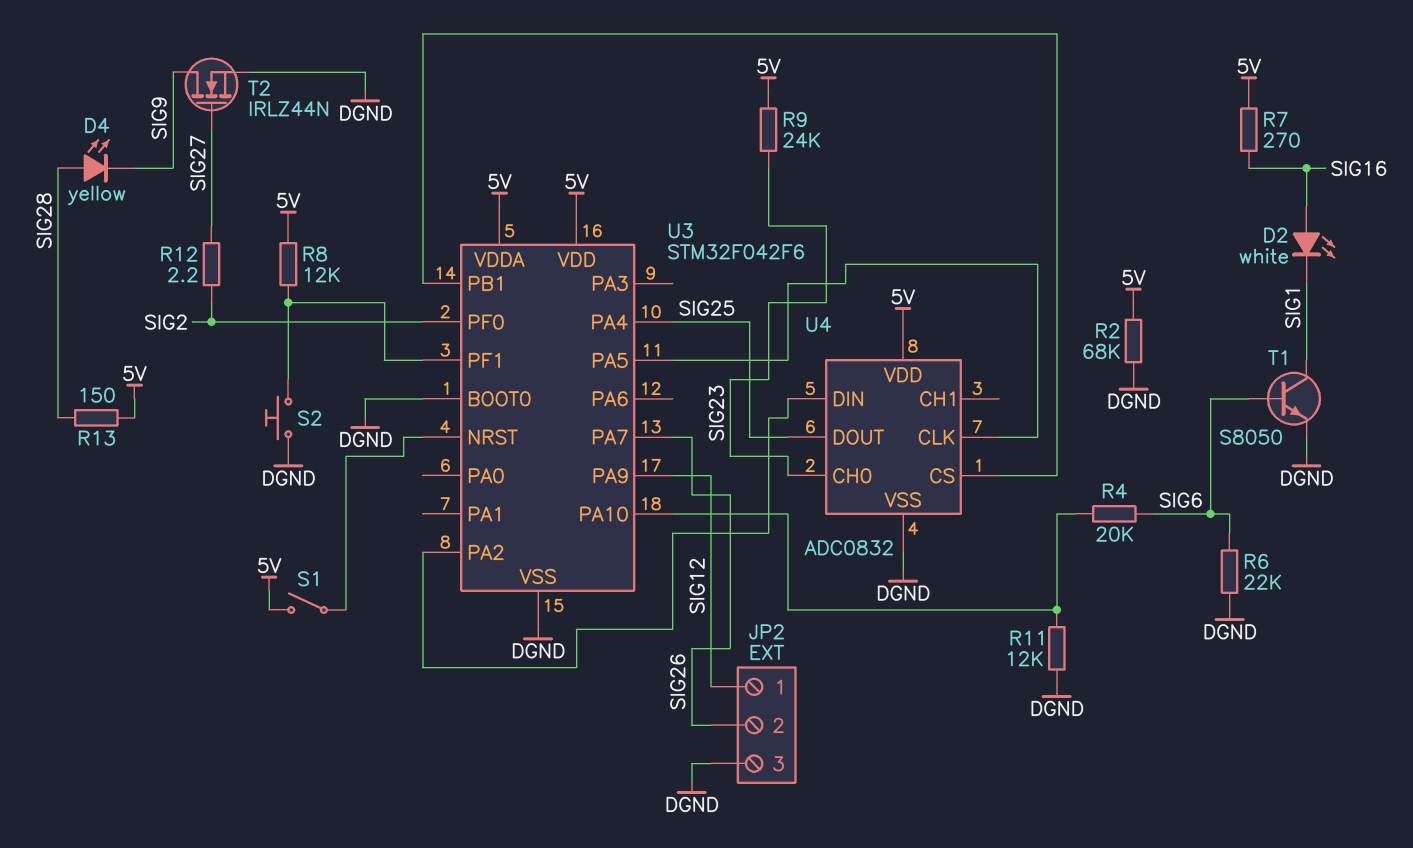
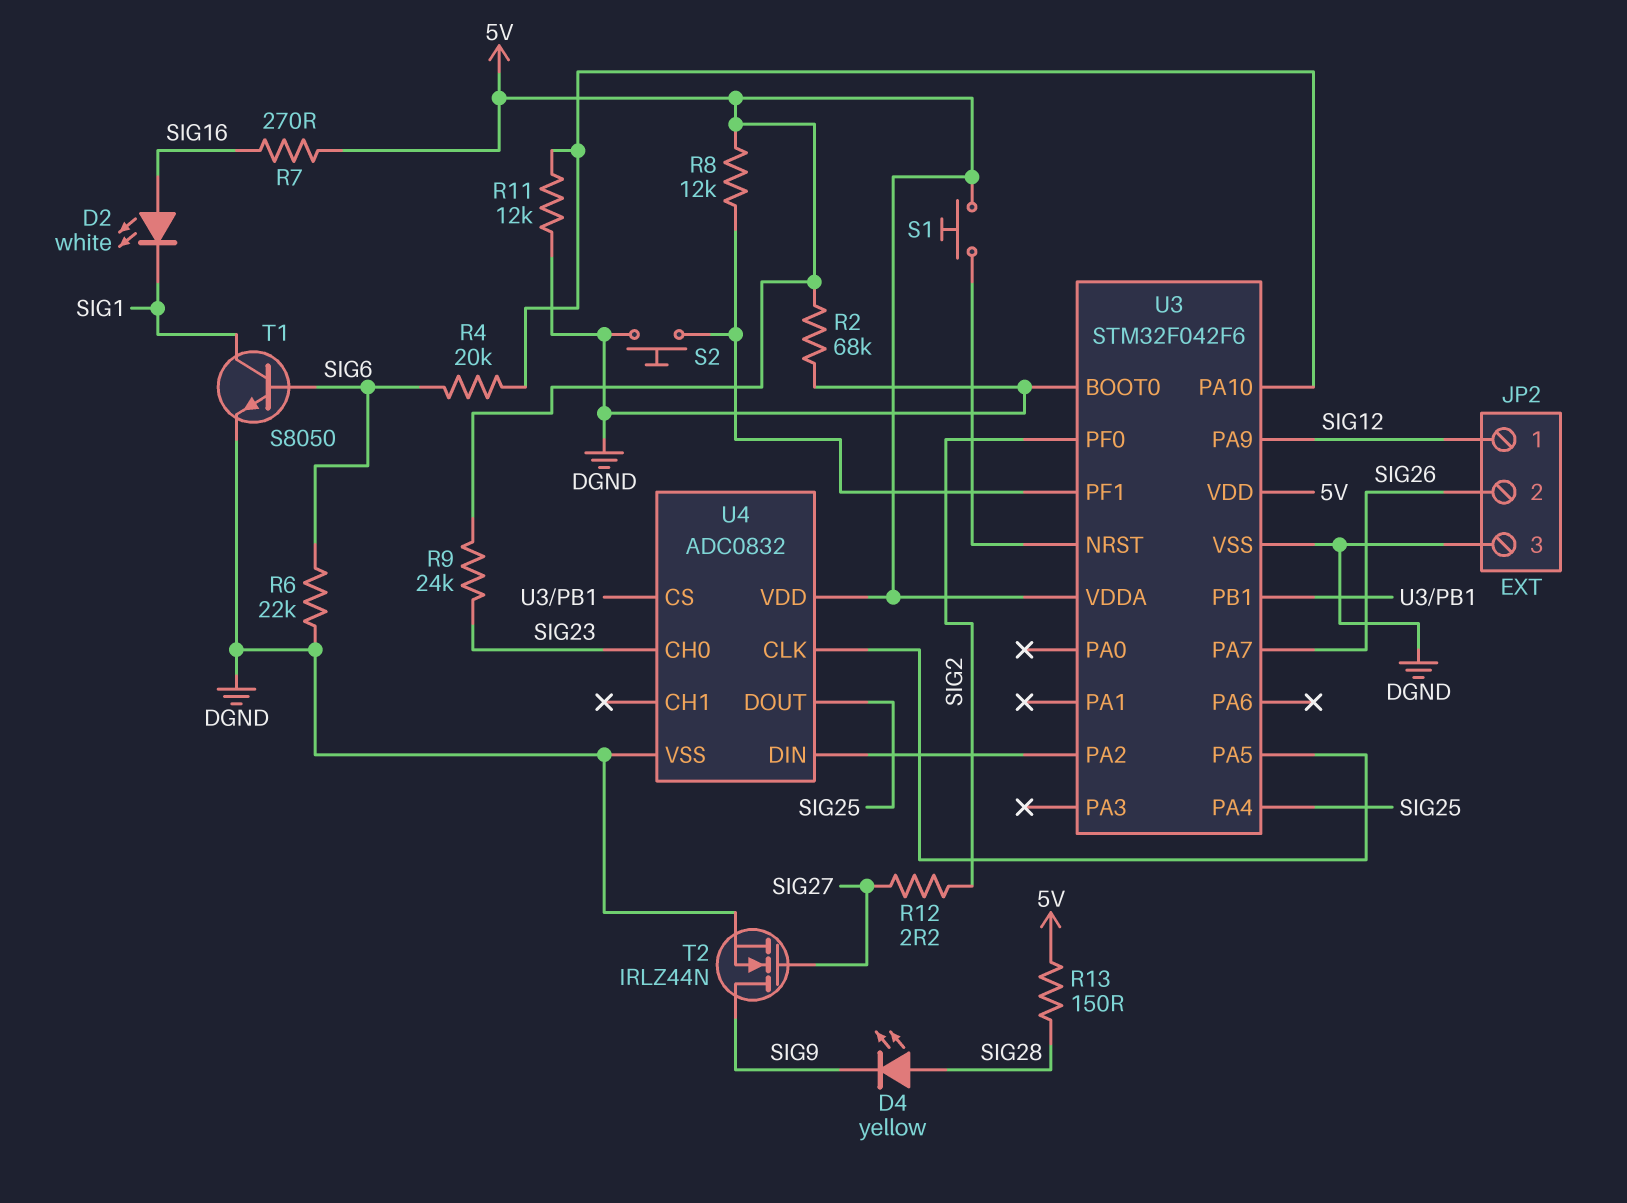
S1: switch (5V, U3/NRST) -> button (5V, U3/NRST)

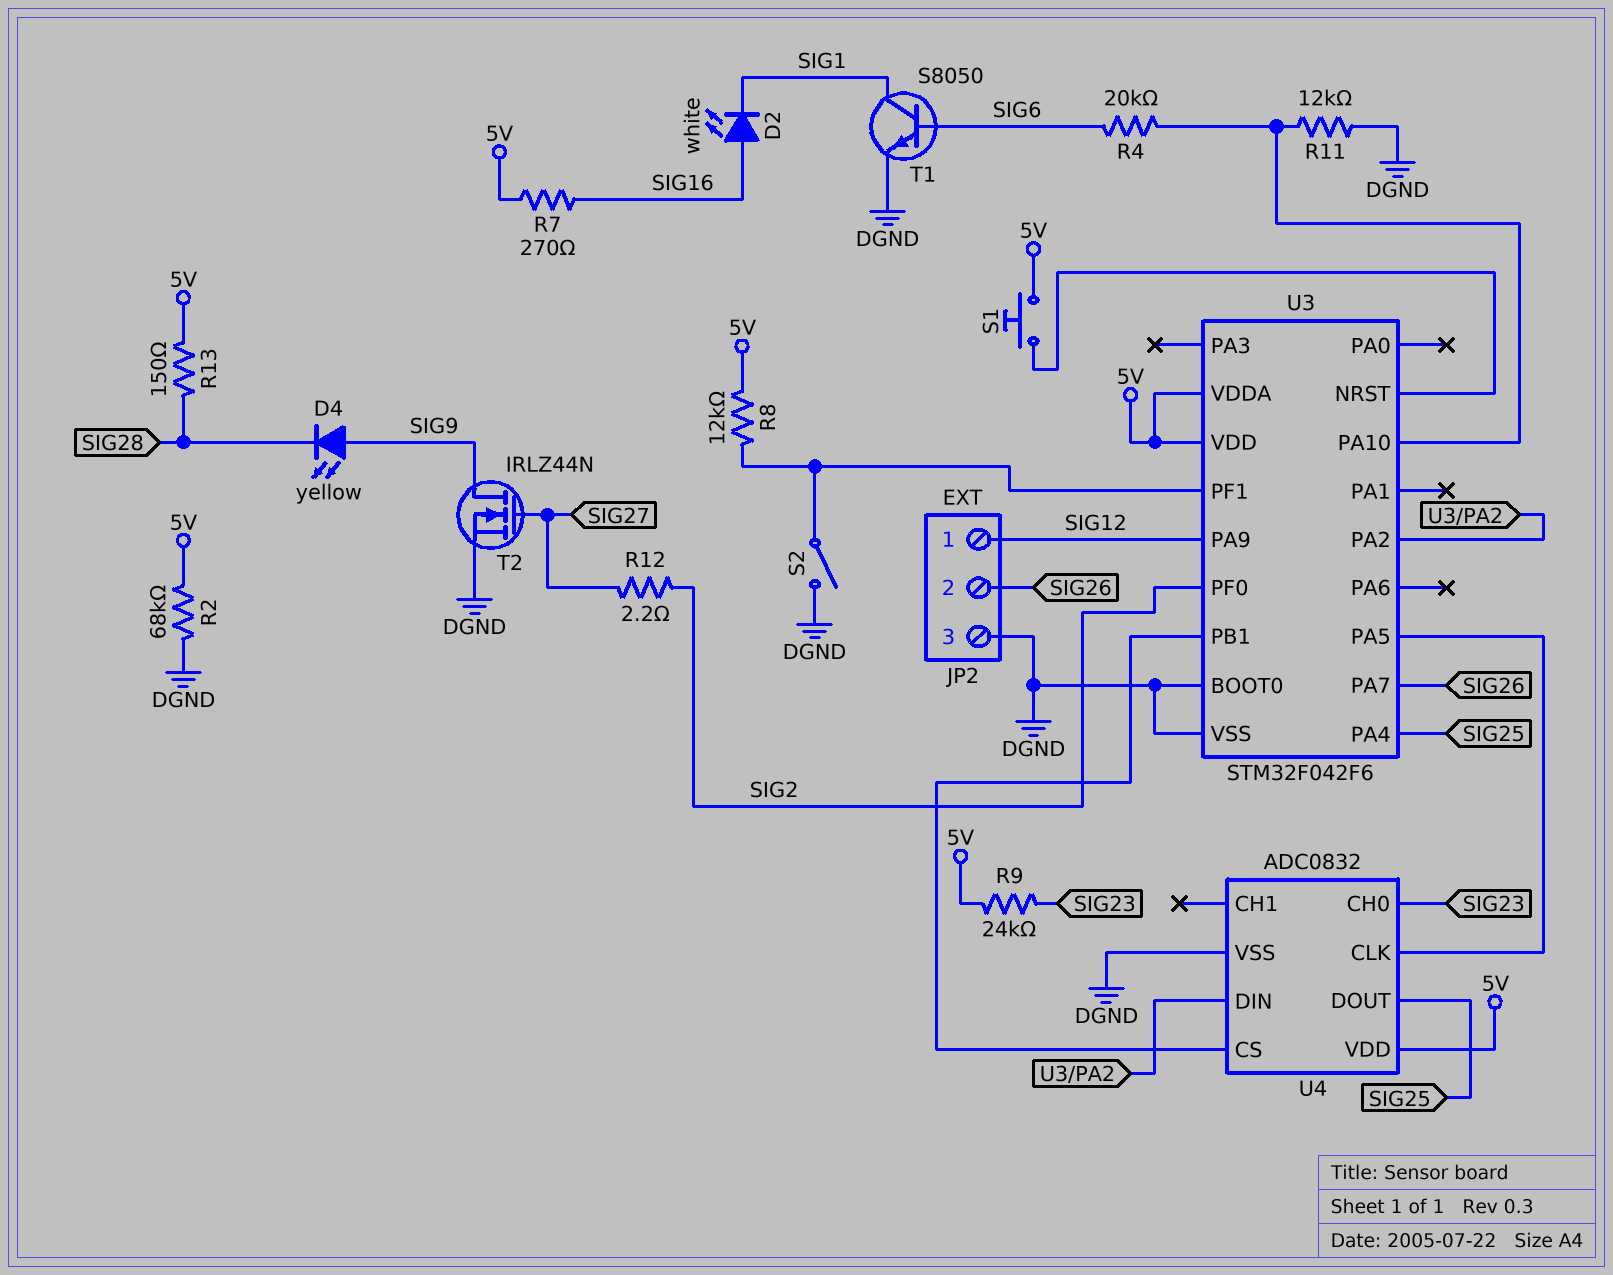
D4: LED yellow (A SIG28, K SIG9) -> LED yellow (A SIG9, K SIG28)
R6: 22k (DGND, SIG6) -> none
S2: button (DGND, U3/PF1) -> switch (DGND, U3/PF1)

